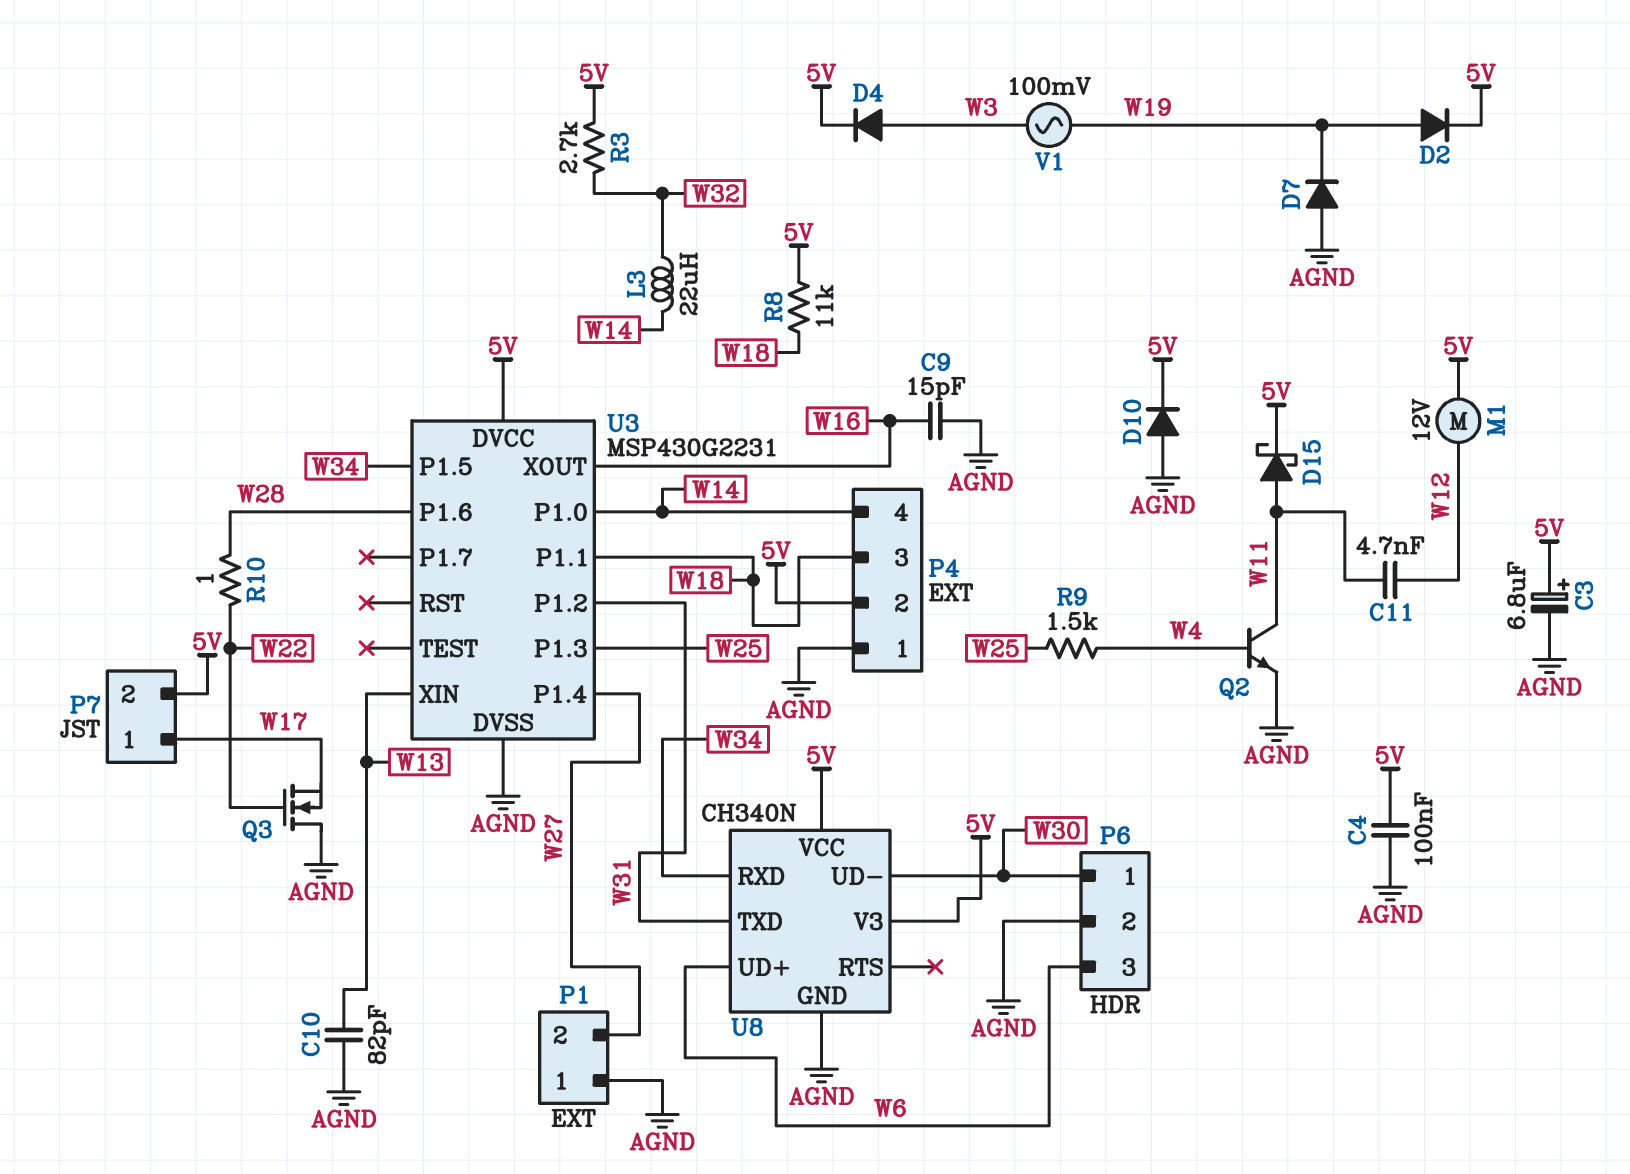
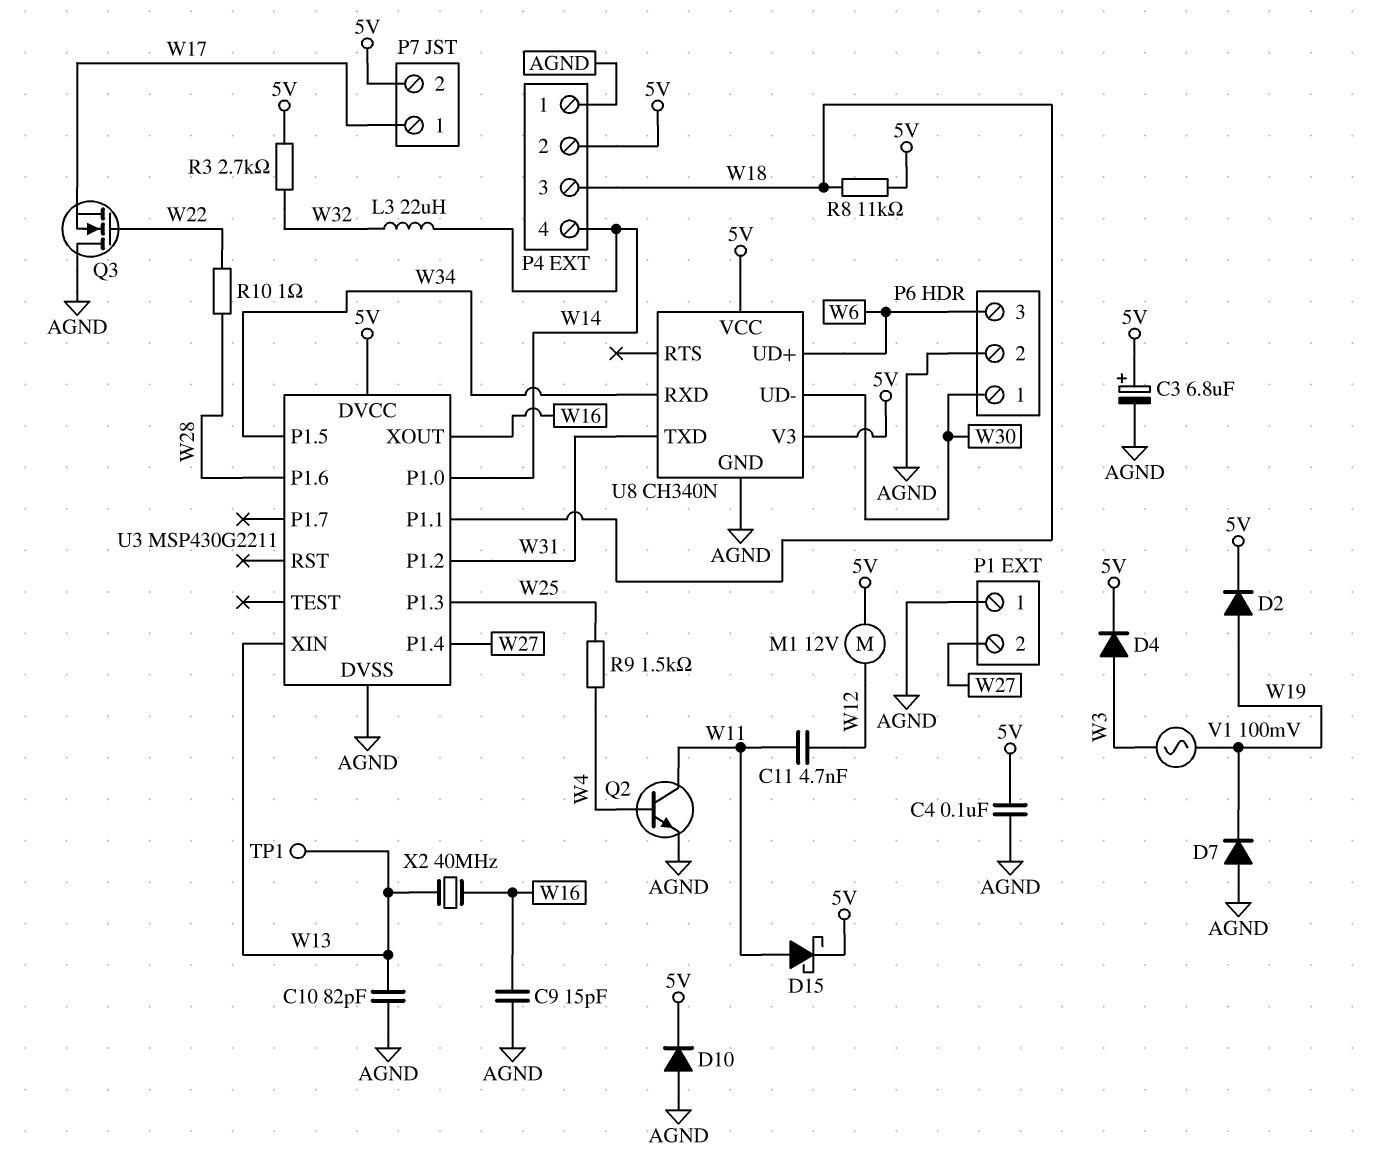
TP1: none -> test point (W13)
U3: MSP430G2231 -> MSP430G2211
X2: none -> 40MHz (W13, W16)

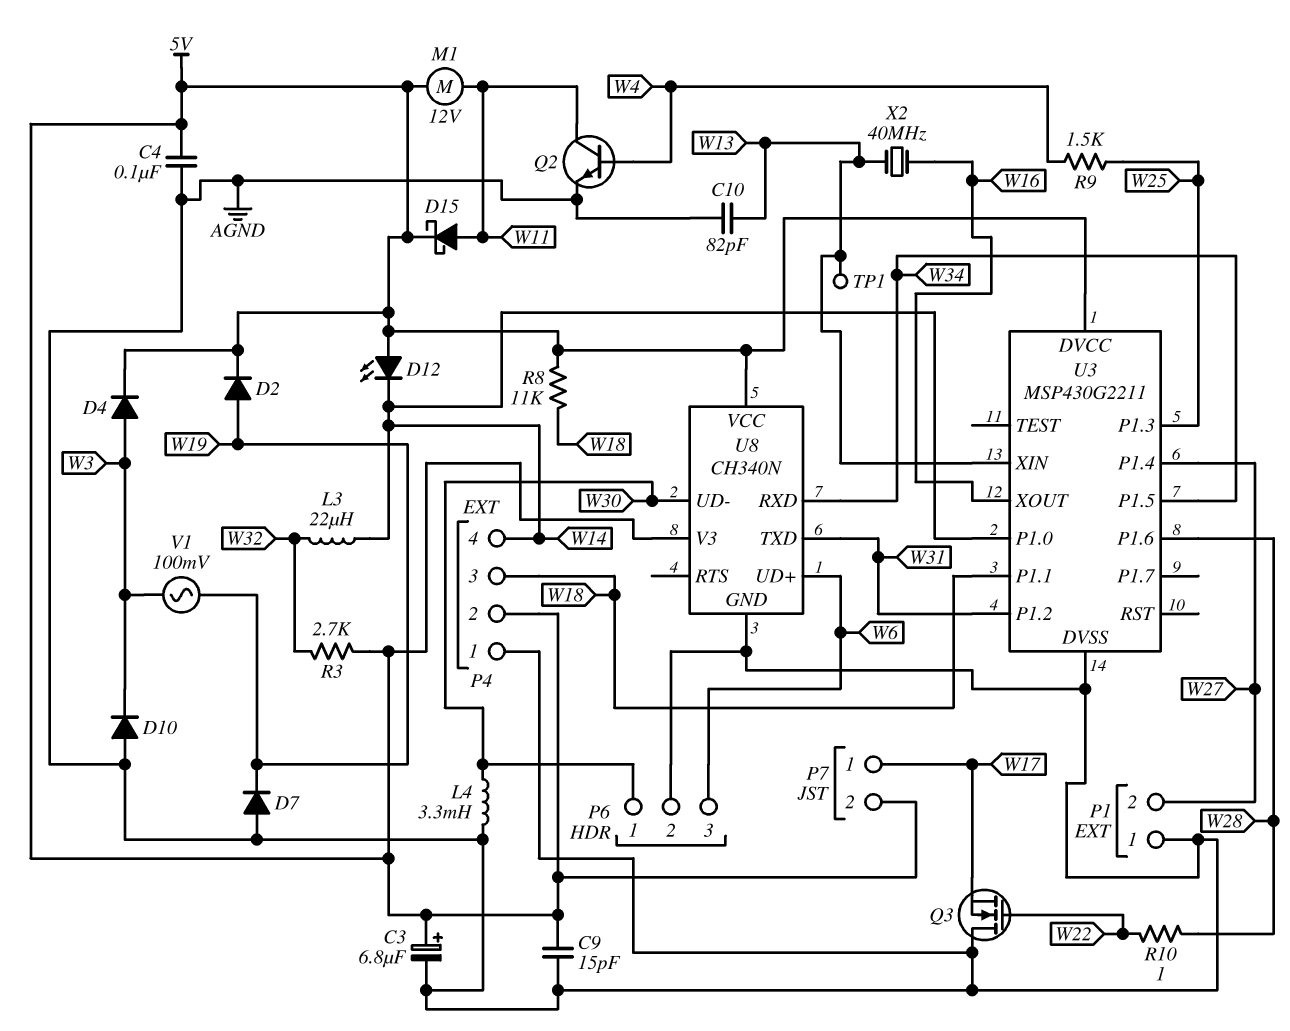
C9: 15pF (AGND, W16) -> 15pF (5V, AGND)
C11: 4.7nF (W11, W12) -> none
D10: diode (A AGND, K 5V) -> diode (A AGND, K W3)
D12: none -> LED (A 5V, K W14)
L4: none -> 3.3mH (AGND, W30)
M1: motor 12V (5V, W12) -> motor 12V (5V, W11)

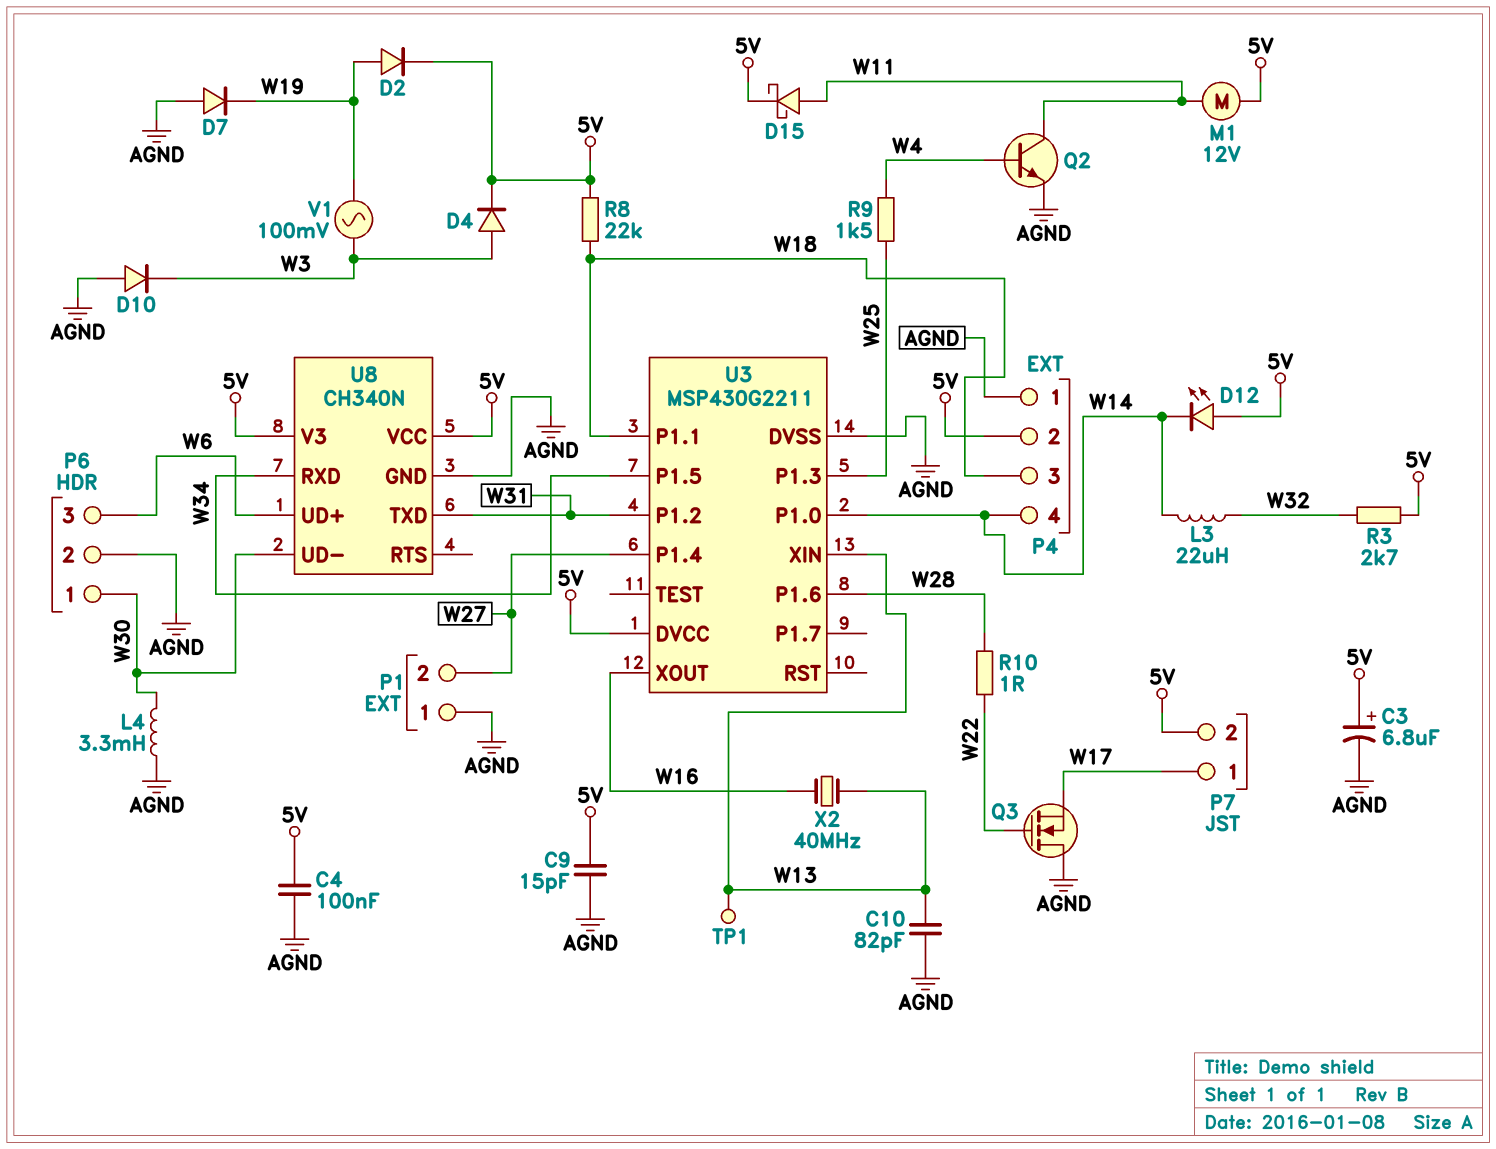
R8: 11k (5V, W18) -> 22k (5V, W18)

